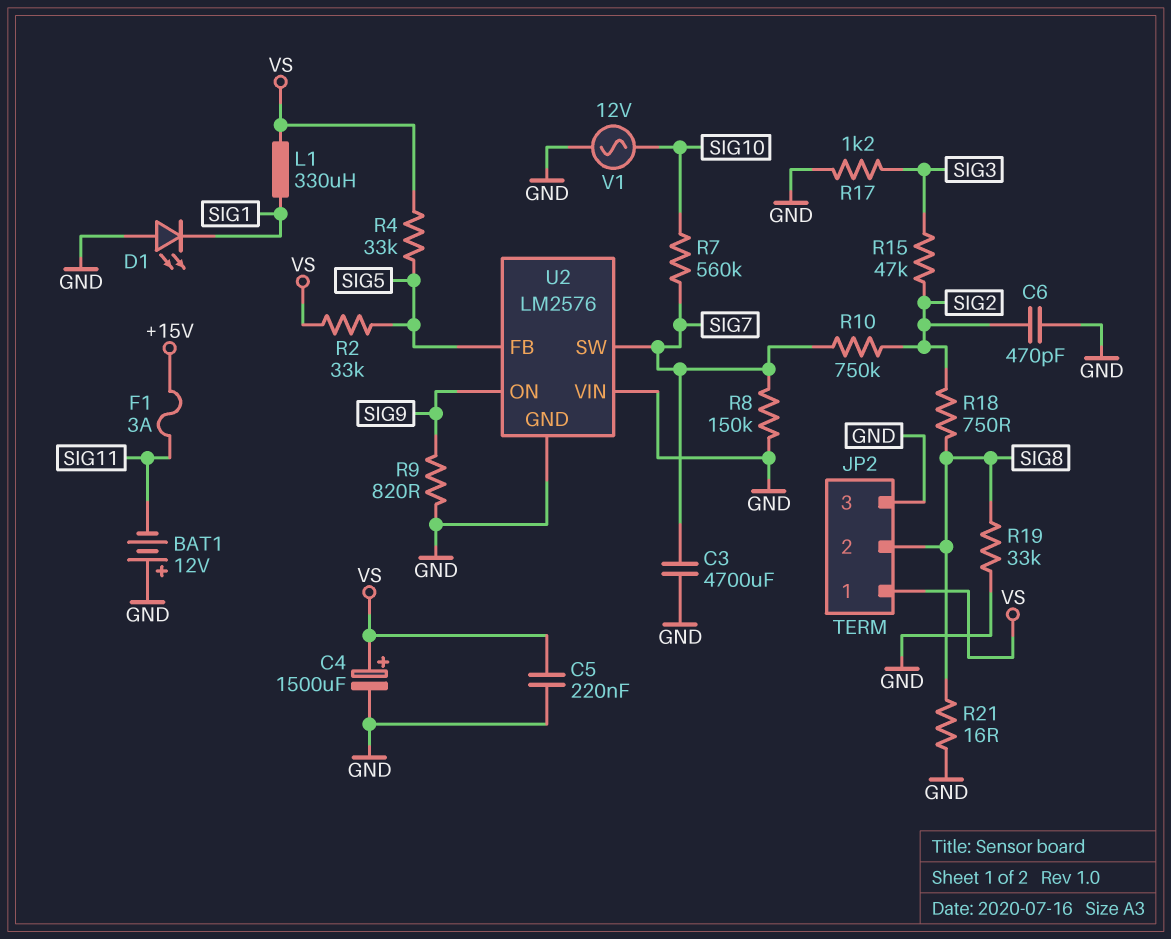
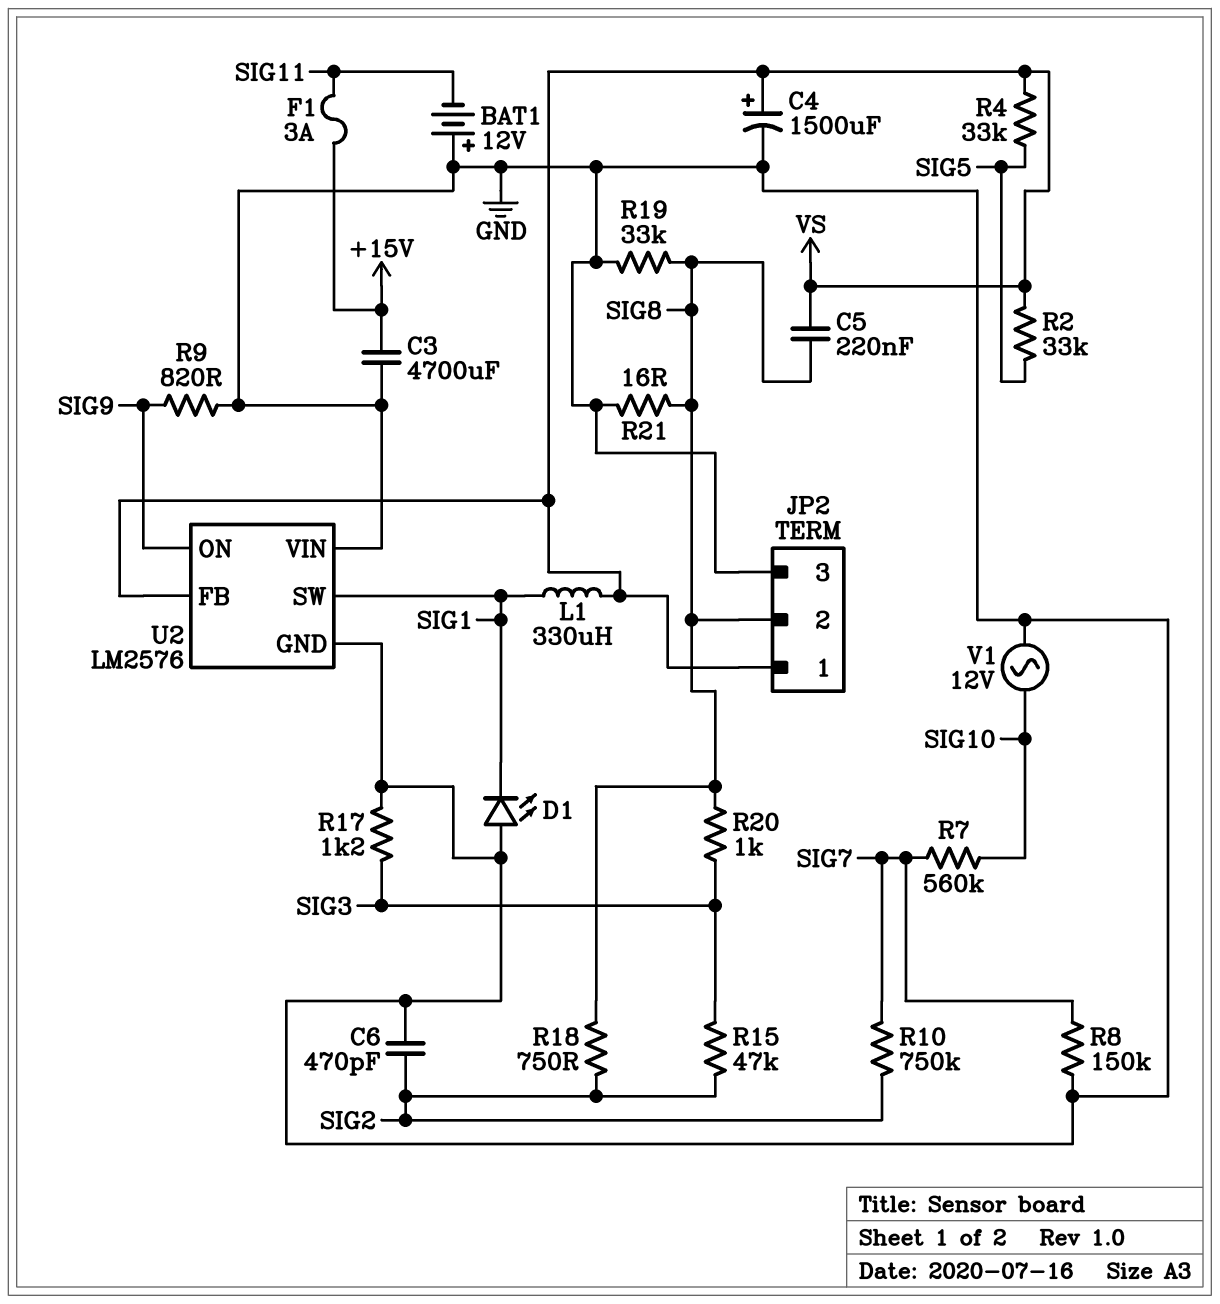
C3: 4700uF (GND, SIG7) -> 4700uF (+15V, GND)
C5: 220nF (GND, VS) -> 220nF (SIG8, VS)
R20: none -> 1k (SIG3, SIG8)
U2 pin FB: SIG5 -> VS
U2 pin SW: SIG7 -> SIG1

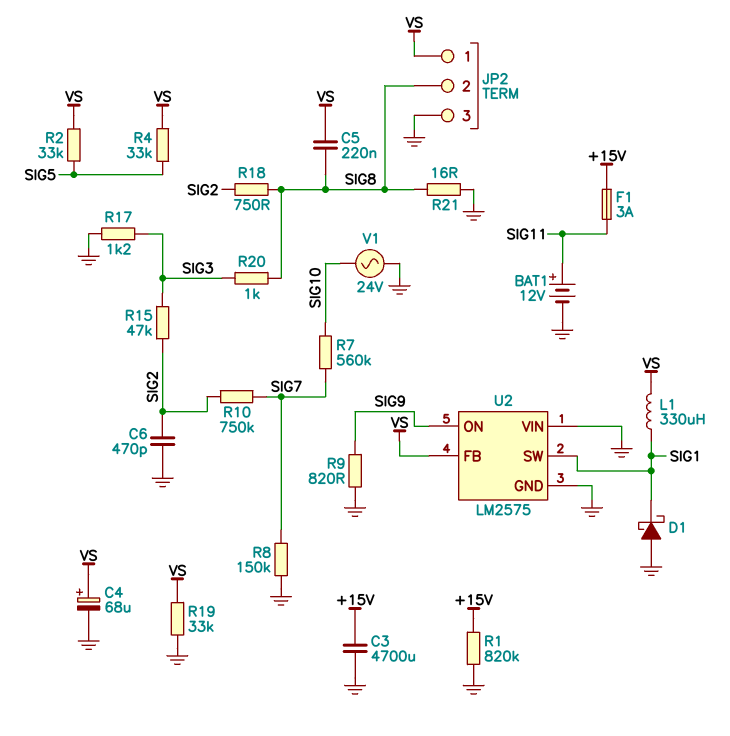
BAT1: 12V (plus GND, minus SIG11) -> 12V (plus SIG11, minus GND)
C4: 1500uF (plus VS, minus GND) -> 68uF (plus VS, minus GND)
D1: LED (A GND, K SIG1) -> schottky (A GND, K SIG1)
R1: none -> 820k (+15V, GND)
R19: 33k (GND, SIG8) -> 33k (GND, VS)
U2: LM2576 -> LM2575
V1: AC 12V (GND, SIG10) -> AC 24V (GND, SIG10)

